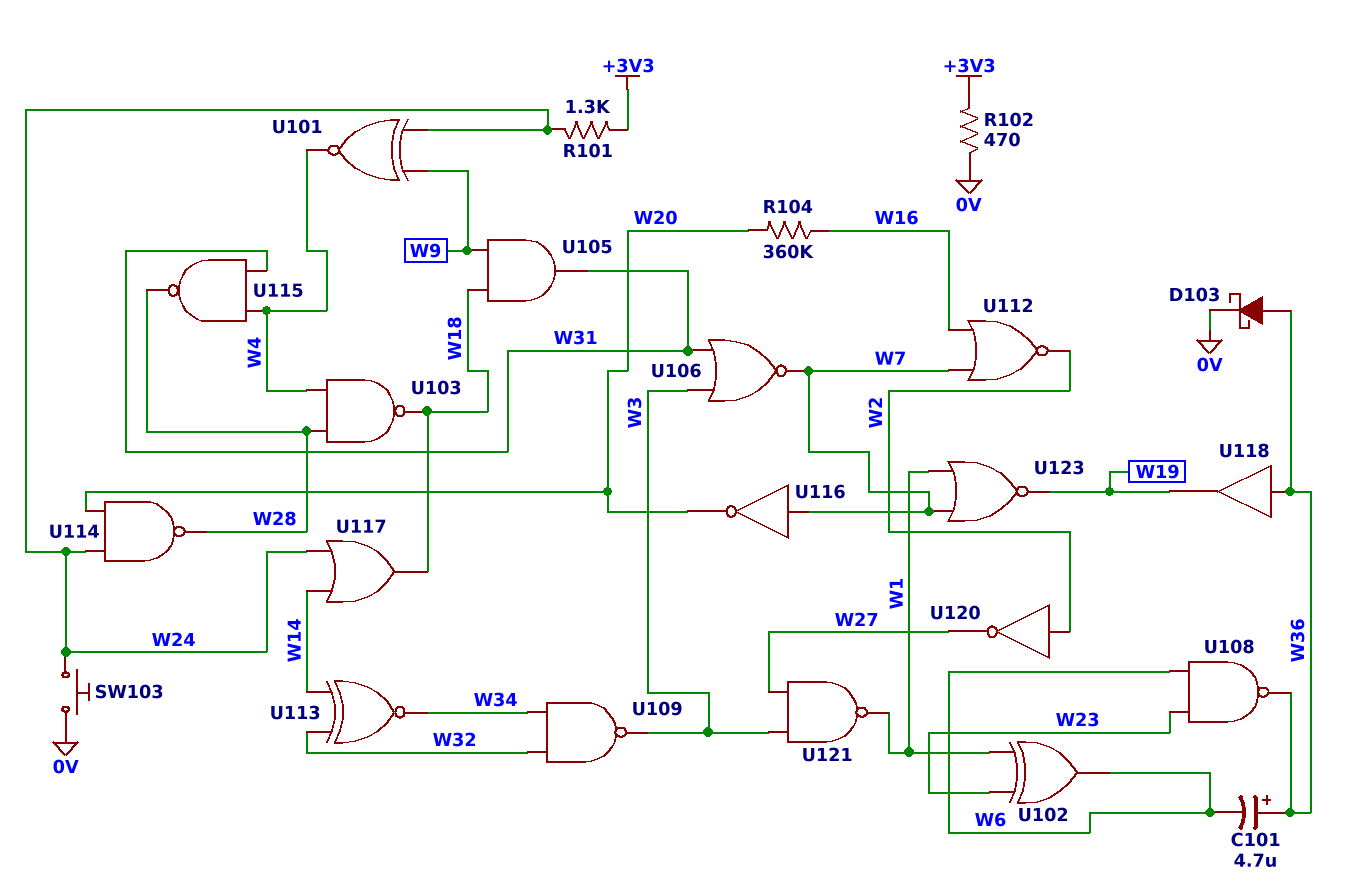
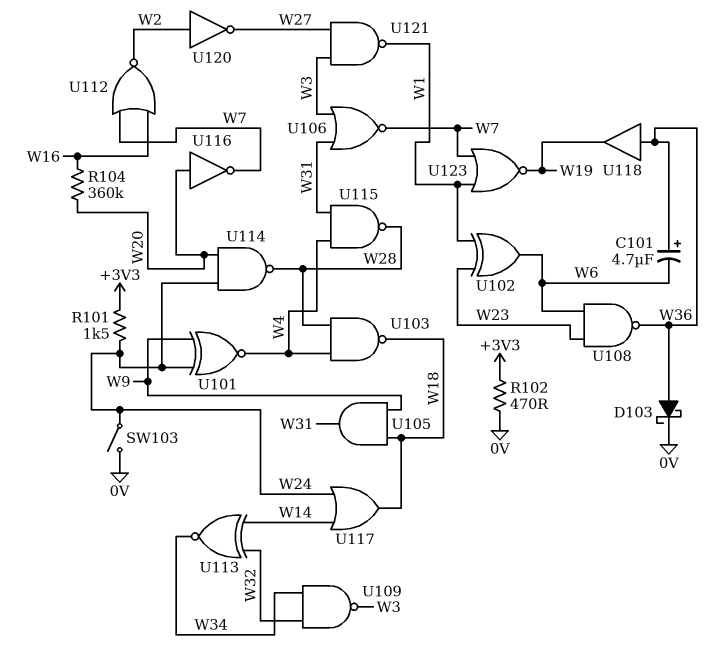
R101: 1.3k (+3V3, W24) -> 1.5k (+3V3, W24)
SW103: button (0V, W24) -> switch (0V, W24)
U116: NOT (in W7, out W20) -> NOT (in W20, out W7)

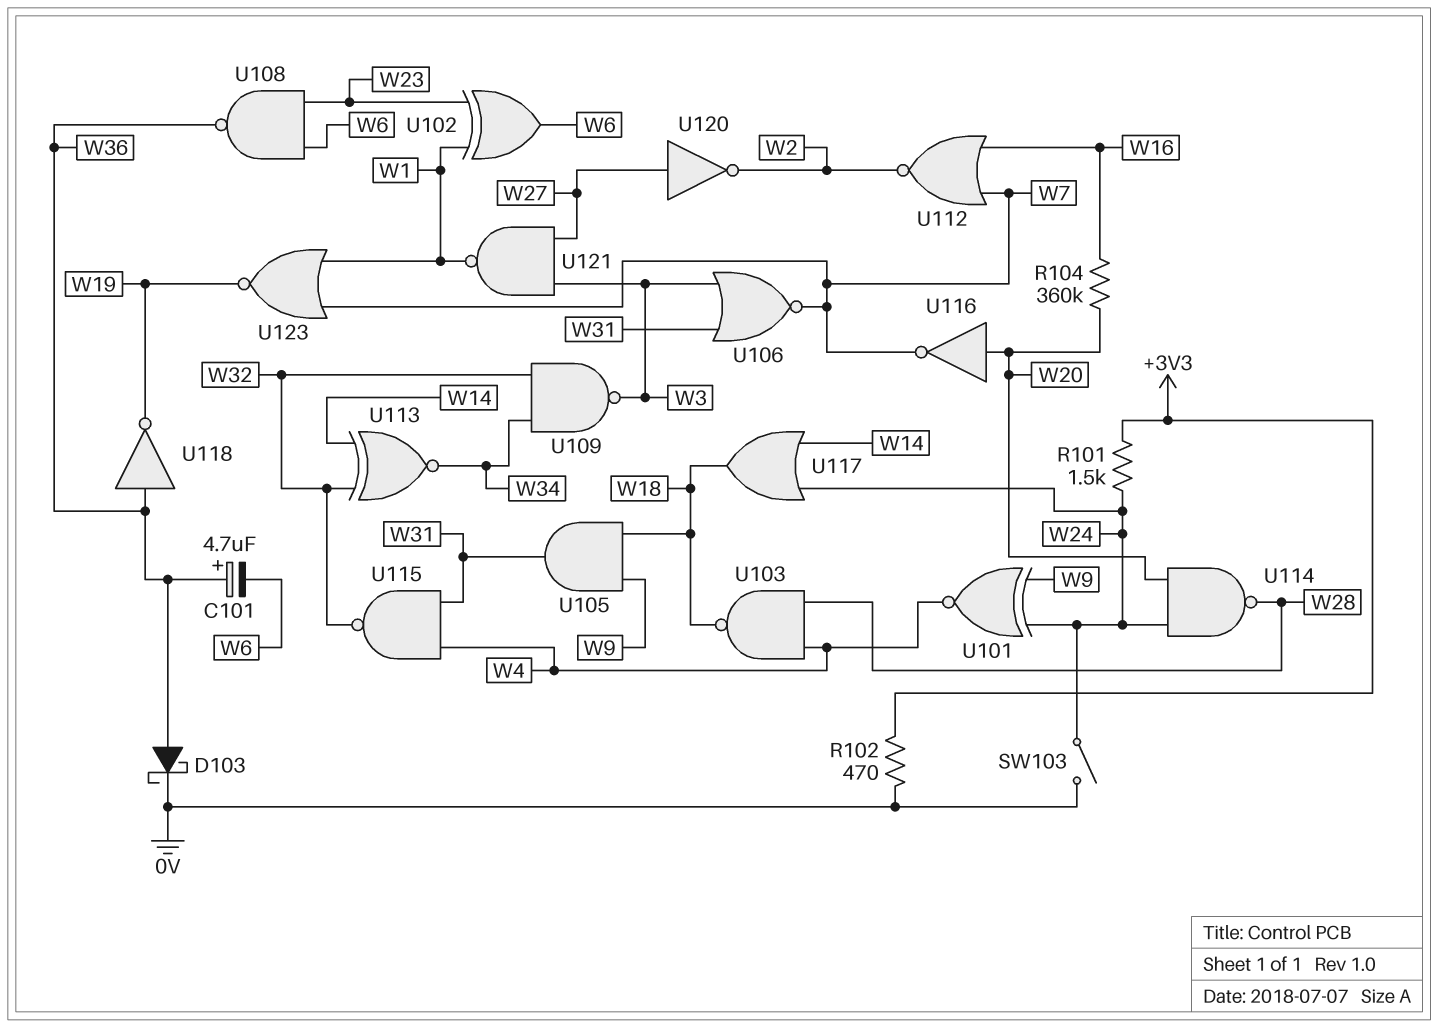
U115: NAND (in W4, in W31, out W28) -> NAND (in W4, in W31, out W32)
U118: buffer (in W36, out W19) -> NOT (in W36, out W19)
U120: NOT (in W2, out W27) -> NOT (in W27, out W2)

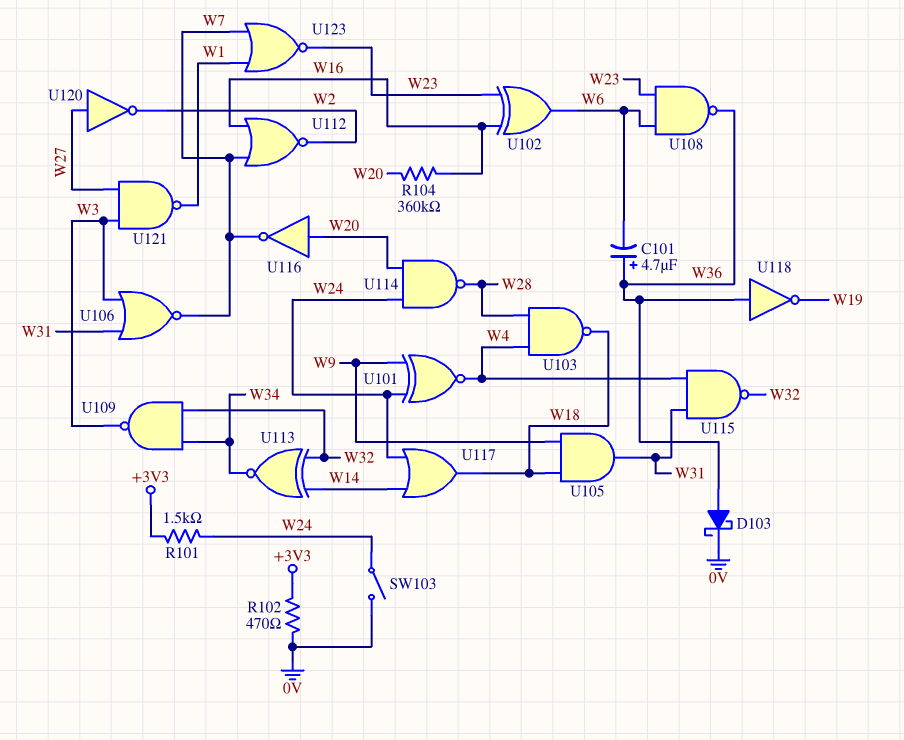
U102: XOR (in W1, in W23, out W6) -> XOR (in W16, in W23, out W6)
U123: NOR (in W1, in W7, out W19) -> NOR (in W1, in W7, out W23)

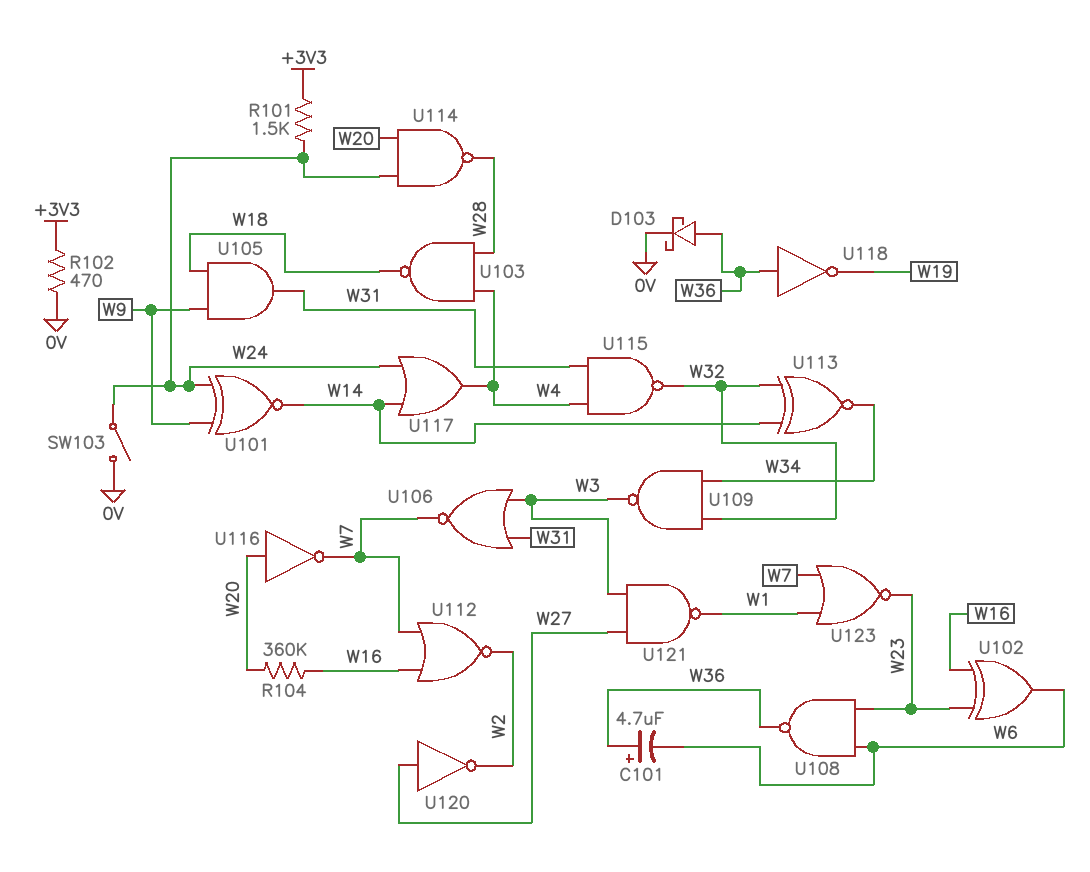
U101: XNOR (in W9, in W24, out W4) -> XNOR (in W9, in W24, out W14)
U117: OR (in W14, in W24, out W18) -> OR (in W14, in W24, out W4)

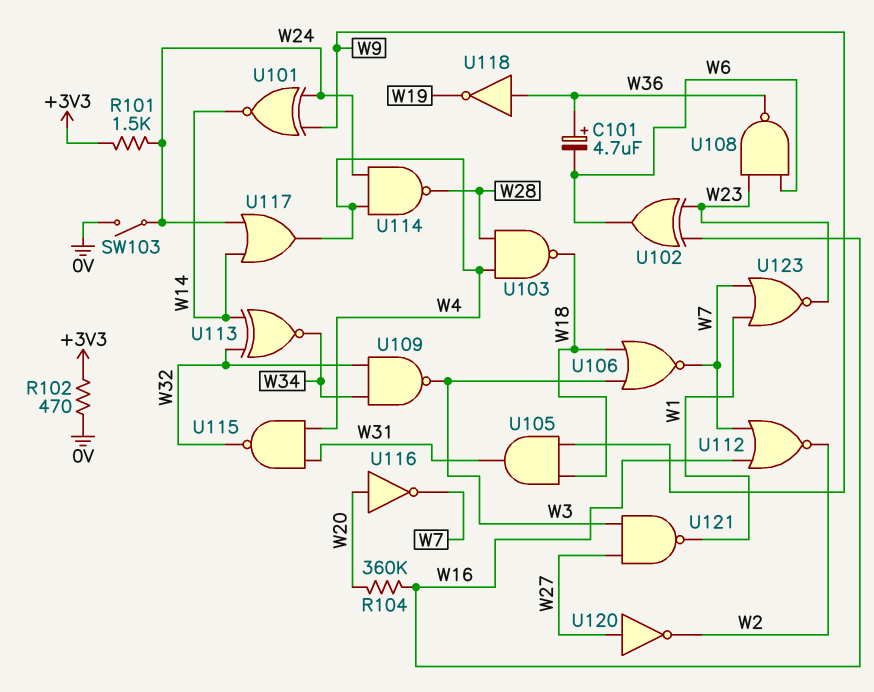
D103: schottky (A W36, K 0V) -> none
U106: NOR (in W3, in W31, out W7) -> NOR (in W3, in W18, out W7)
U114: NAND (in W20, in W24, out W28) -> NAND (in W4, in W24, out W28)

